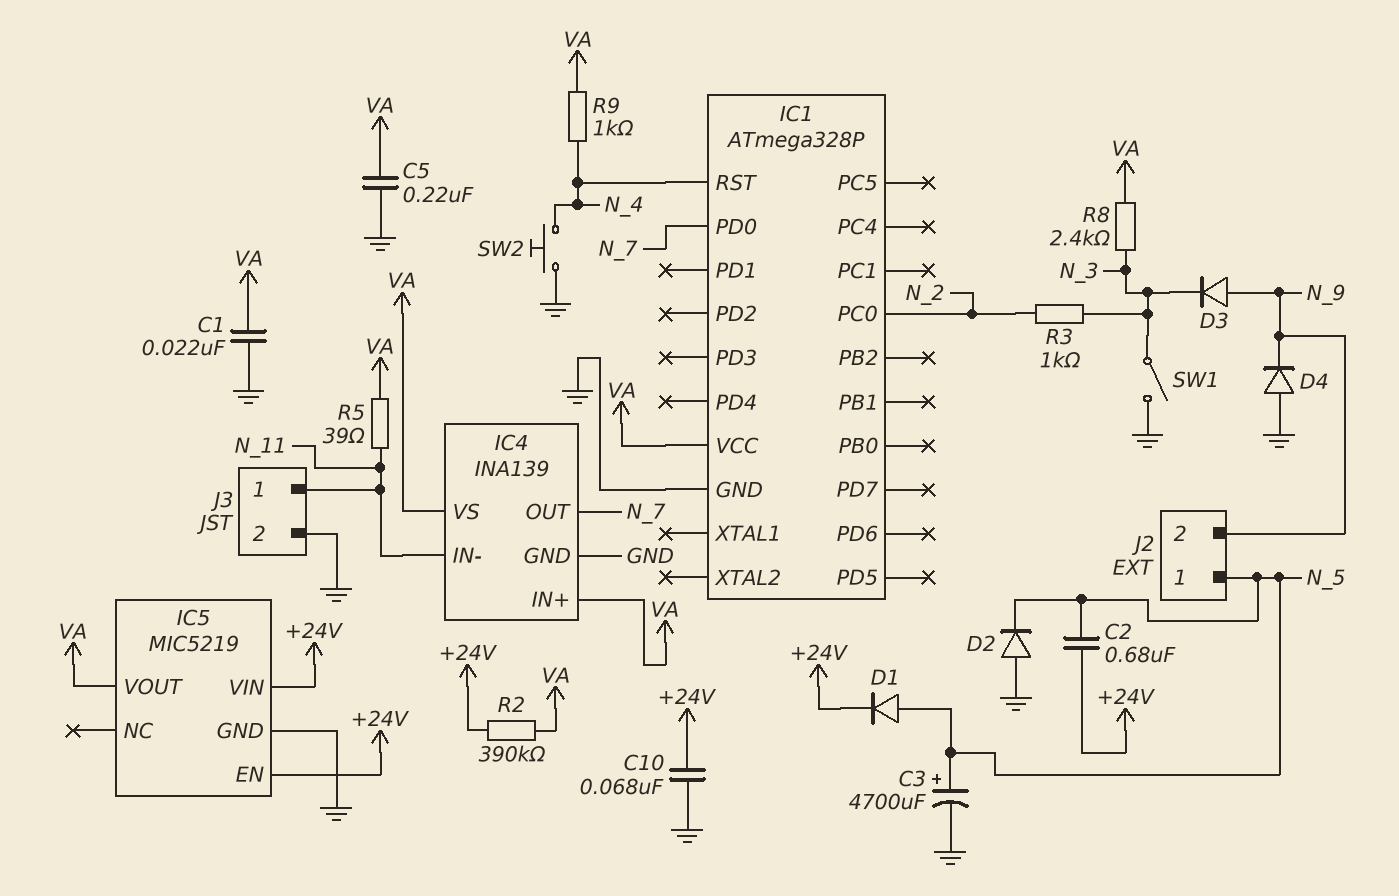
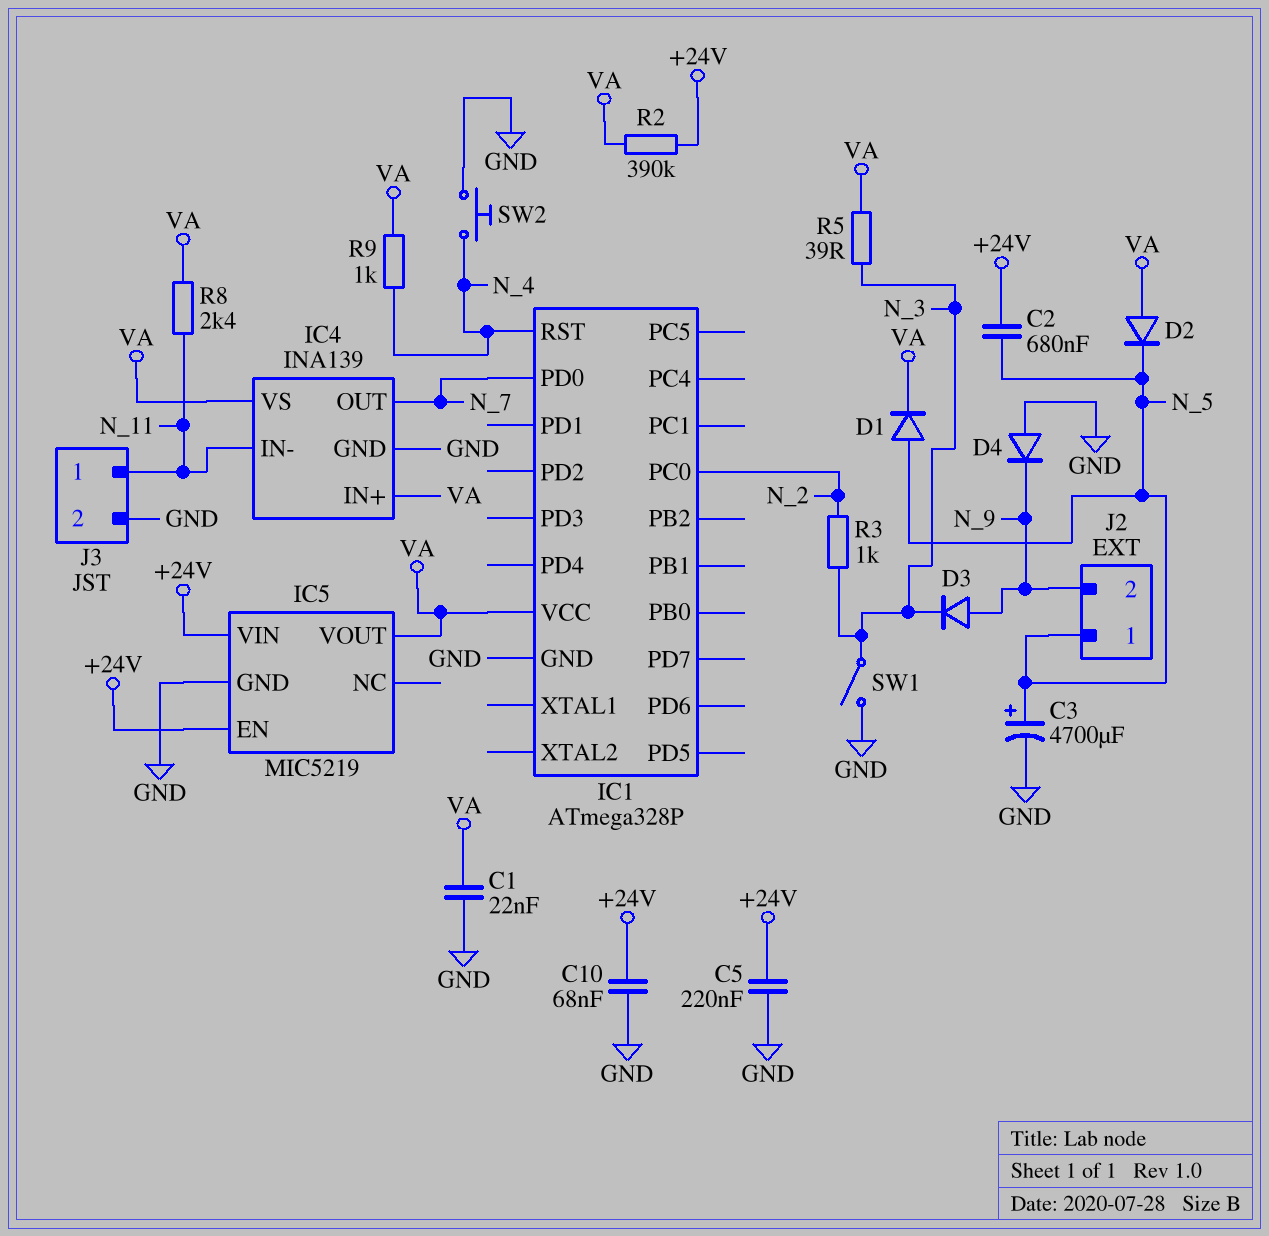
C5: 220nF (GND, VA) -> 220nF (+24V, GND)
D1: diode (A N_5, K +24V) -> diode (A N_5, K VA)
D2: diode (A GND, K N_5) -> diode (A VA, K N_5)
R5: 39 (N_11, VA) -> 39 (N_3, VA)
R8: 2.4k (N_3, VA) -> 2.4k (N_11, VA)

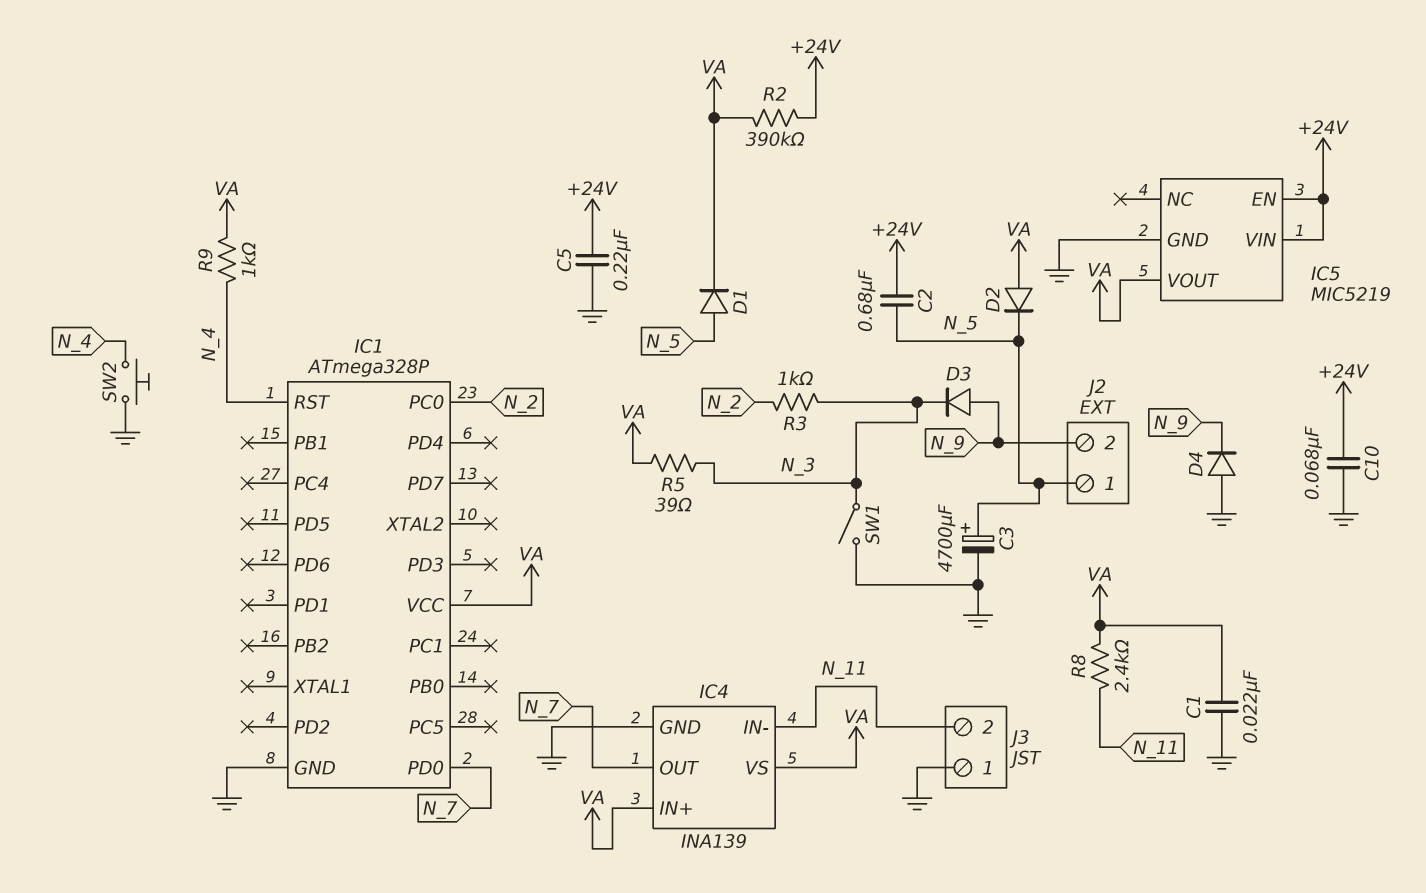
J3 pin 1: N_11 -> GND
J3 pin 2: GND -> N_11

